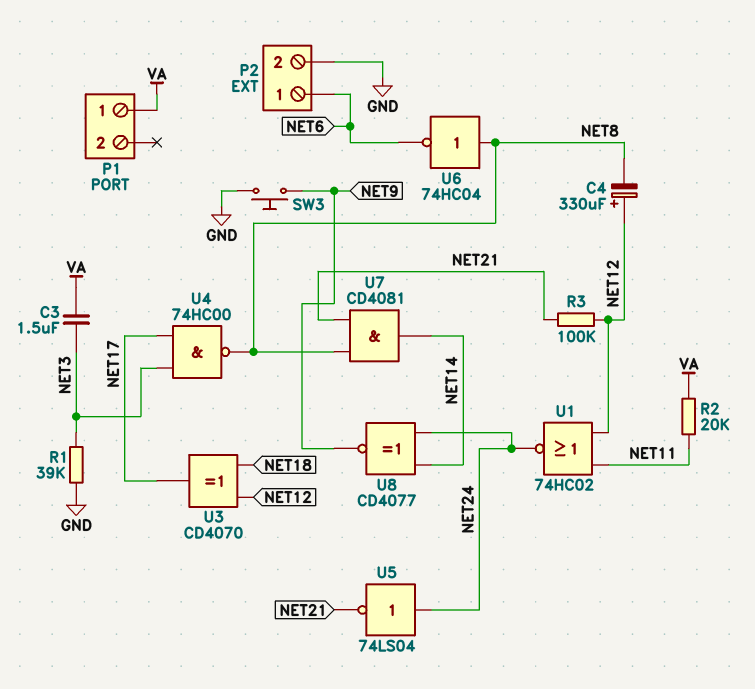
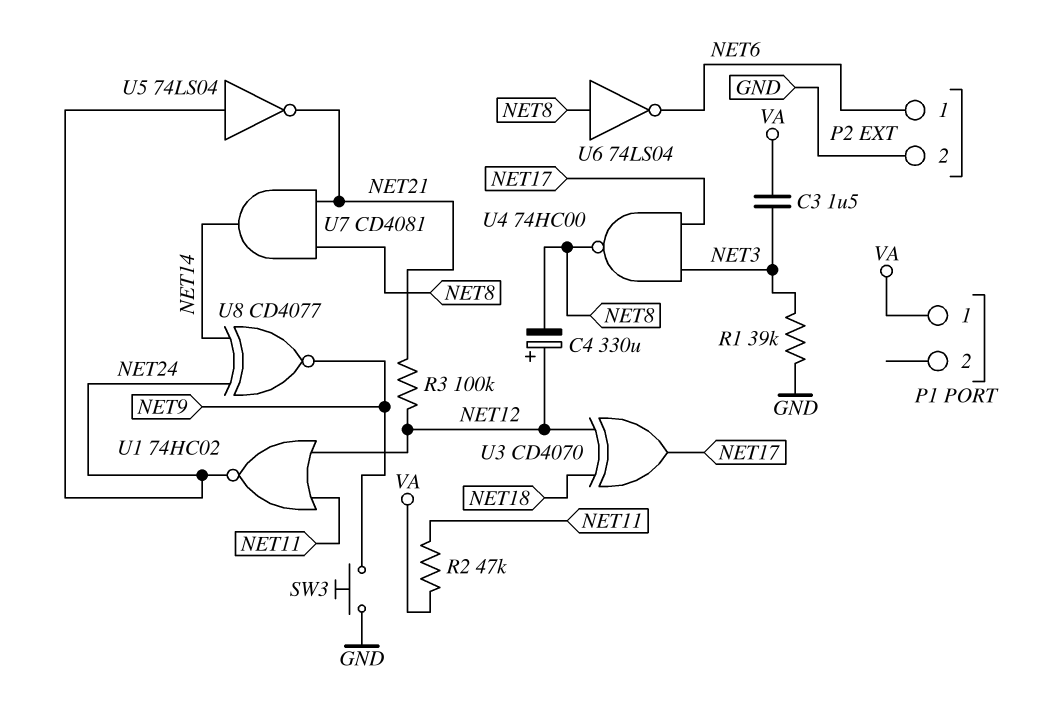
R2: 20k (NET11, VA) -> 47k (NET11, VA)
U6: NOT 74HC04 (in NET8, out NET6) -> NOT 74LS04 (in NET8, out NET6)

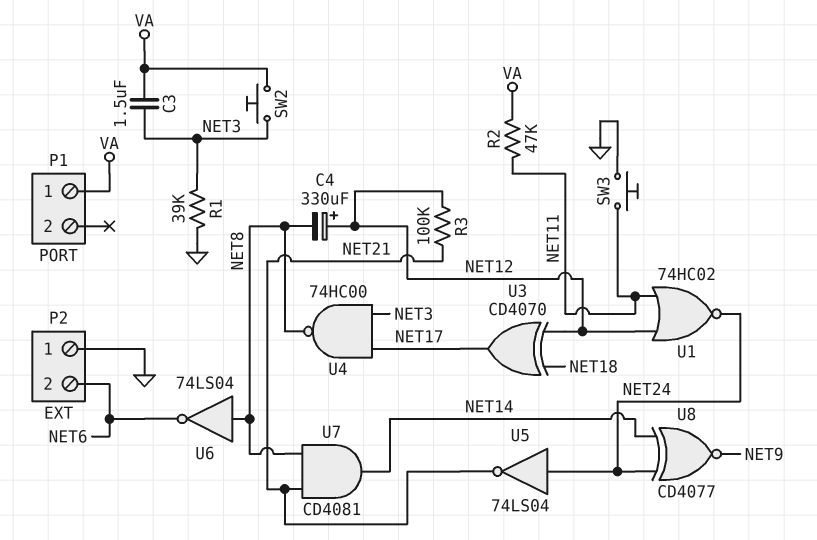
P2 pin 1: NET6 -> GND
P2 pin 2: GND -> NET6
SW2: none -> button (NET3, VA)
SW3: button (GND, NET9) -> button (GND, NET11)

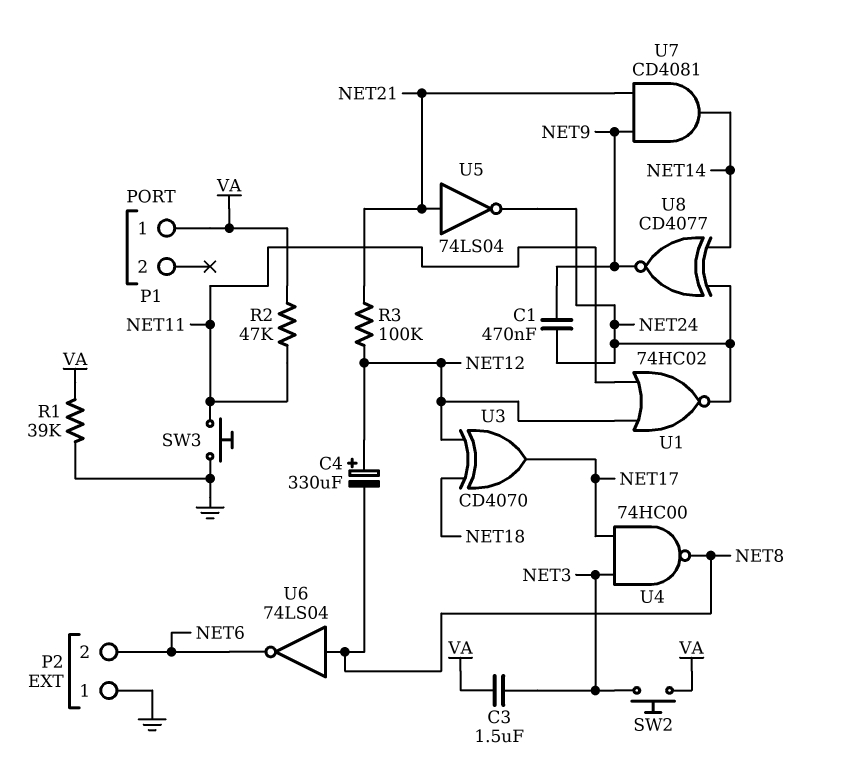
C1: none -> 470nF (NET9, NET24)
R1: 39k (GND, NET3) -> 39k (GND, VA)
U5: NOT 74LS04 (in NET24, out NET21) -> NOT 74LS04 (in NET21, out NET24)
U7: AND CD4081 (in NET8, in NET21, out NET14) -> AND CD4081 (in NET9, in NET21, out NET14)

